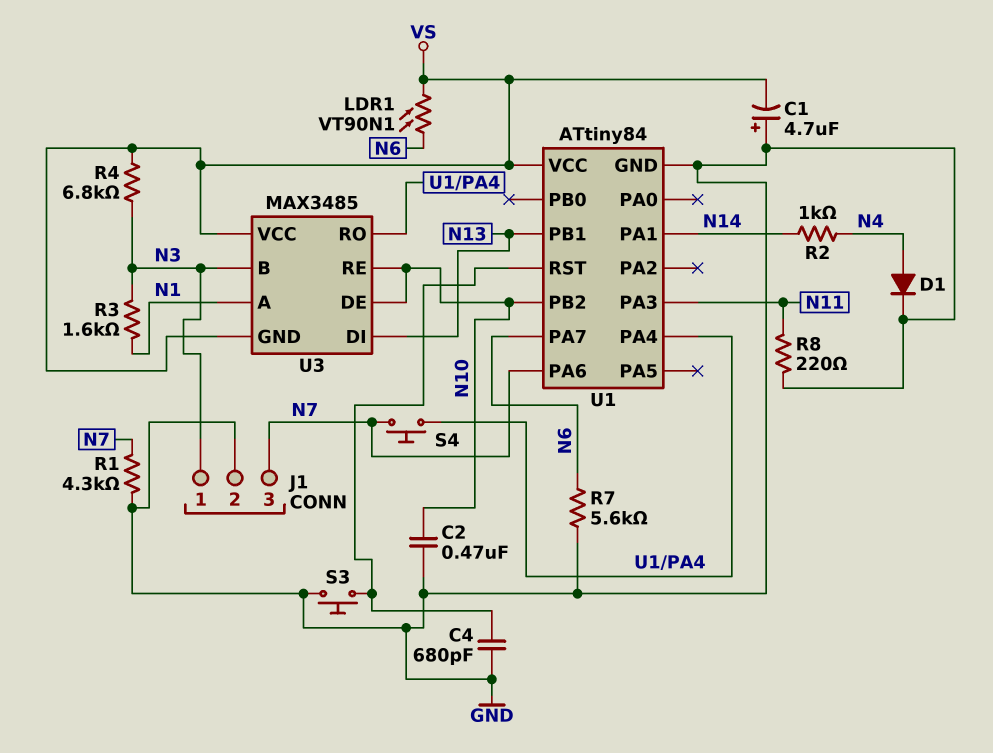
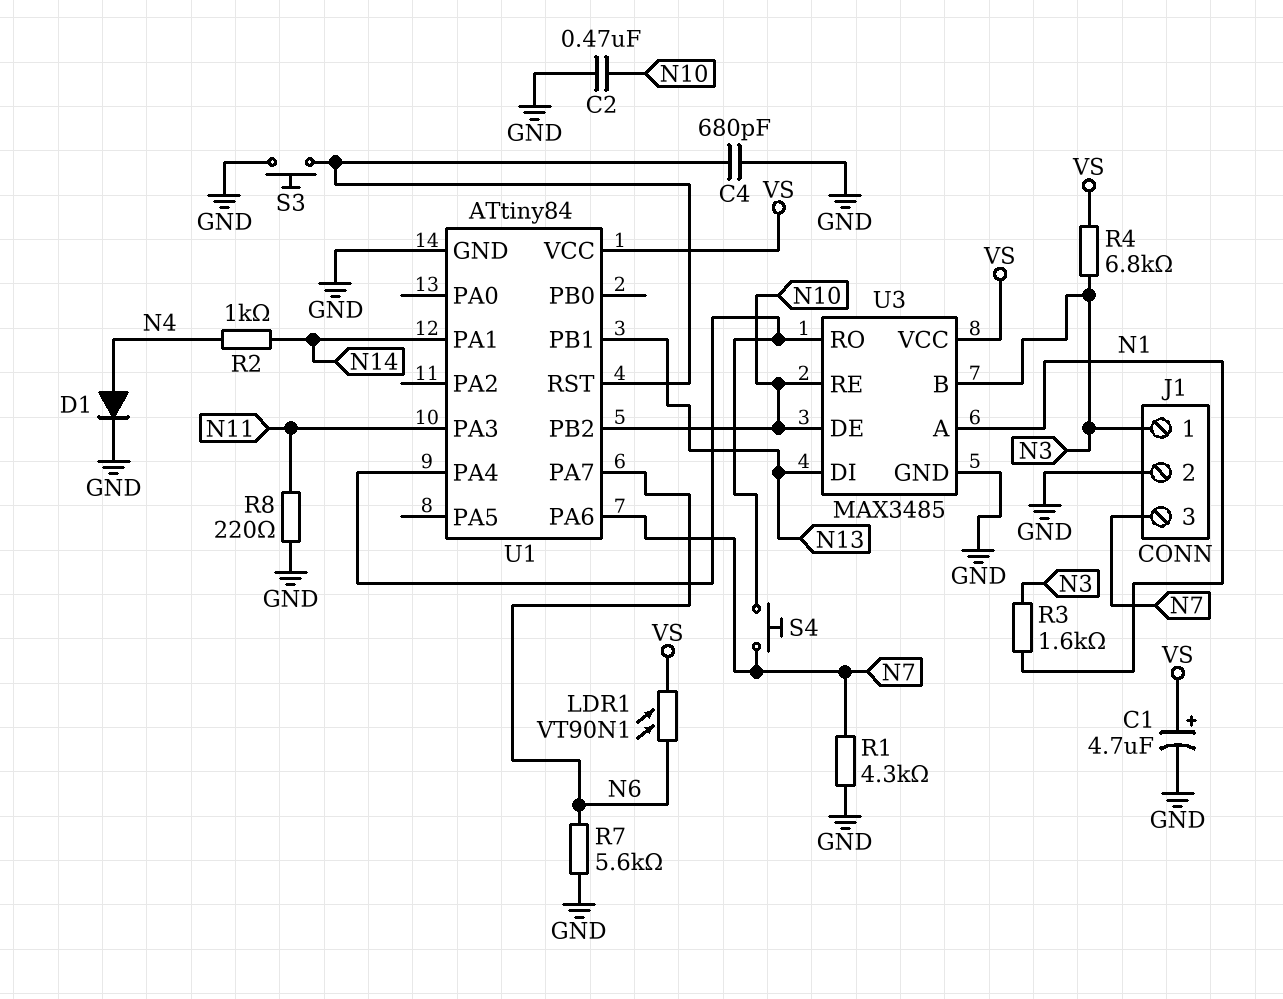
C1: 4.7uF (plus GND, minus VS) -> 4.7uF (plus VS, minus GND)
U3 pin GND: VS -> GND

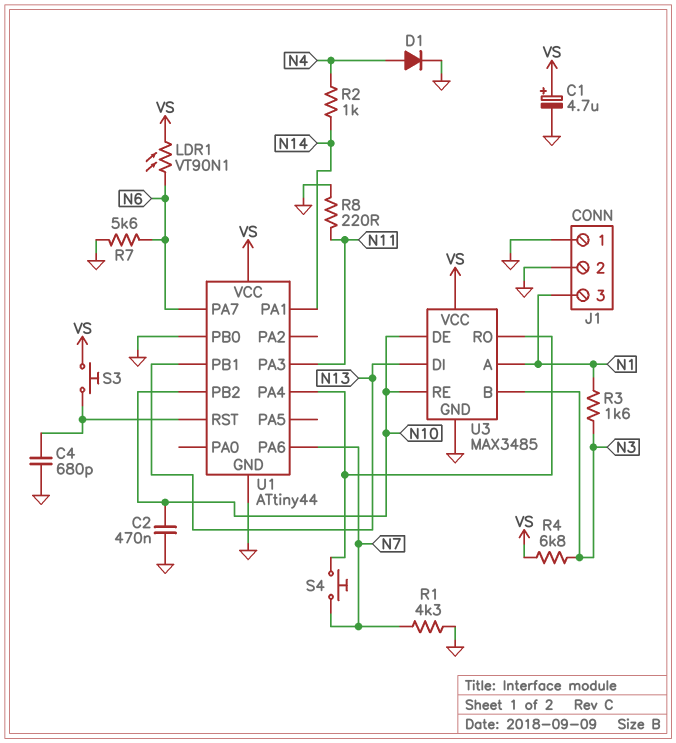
J1 pin 1: N3 -> GND
J1 pin 3: N7 -> N1
S3: button (GND, U1/RST) -> button (U1/RST, VS)
U1: ATtiny84 -> ATtiny44
U1 pin PB0: none -> GND

